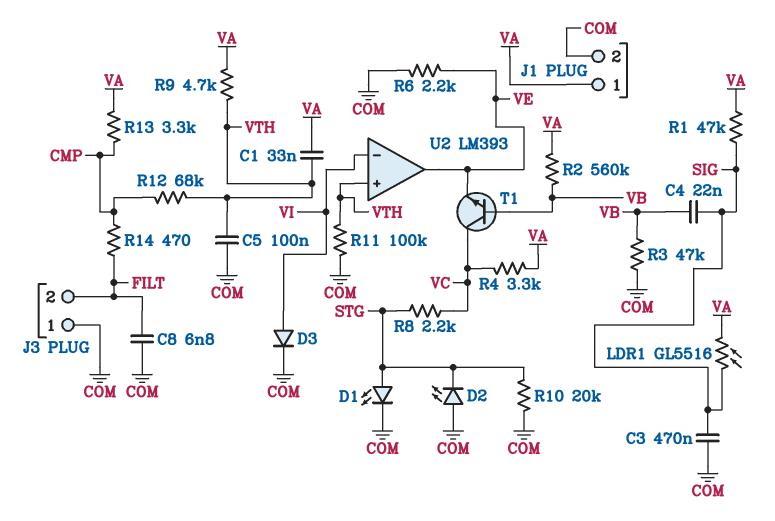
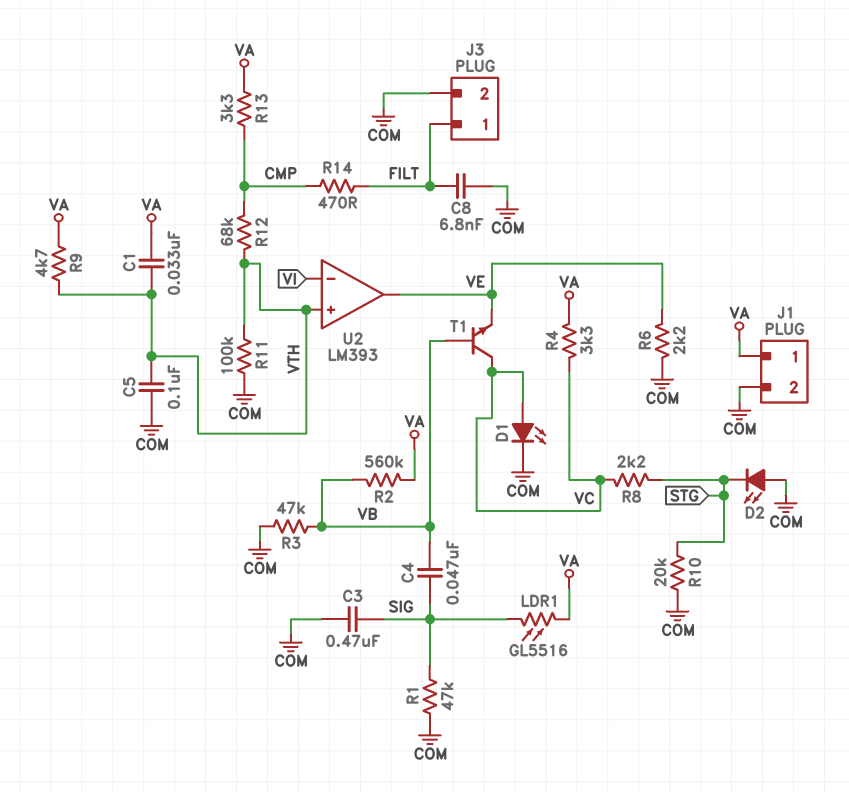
C4: 22nF (SIG, VB) -> 47nF (SIG, VB)
D1: LED (A STG, K COM) -> LED (A VC, K COM)
D3: diode (A VI, K COM) -> none
J3 pin 1: COM -> FILT
J3 pin 2: FILT -> COM
R1: 47k (SIG, VA) -> 47k (COM, SIG)

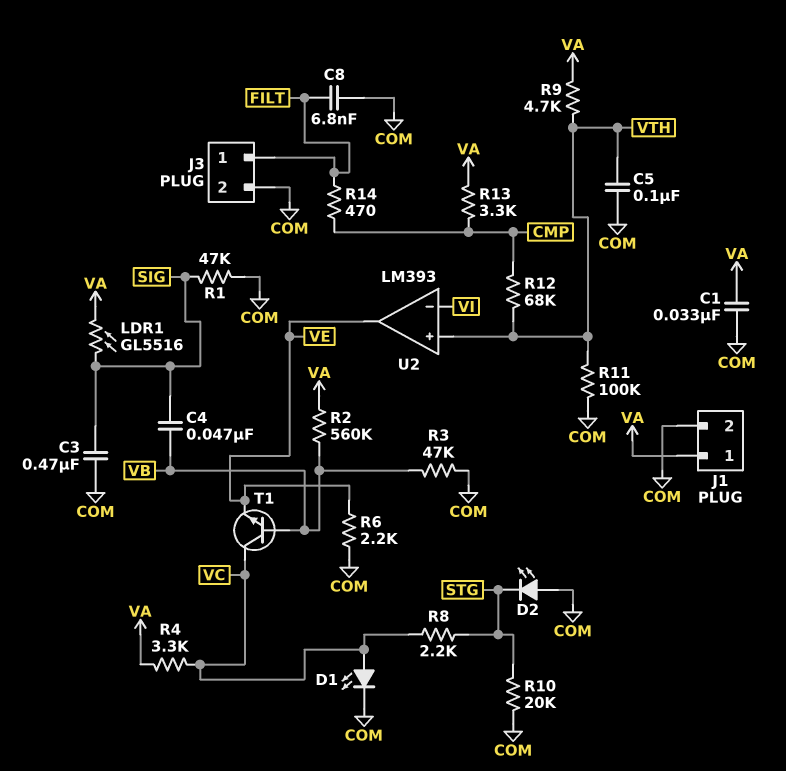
C1: 33nF (VA, VTH) -> 33nF (COM, VA)

